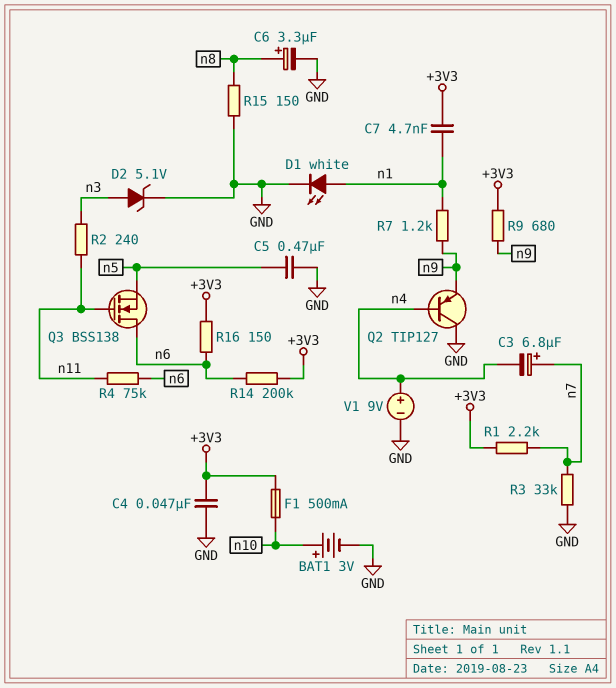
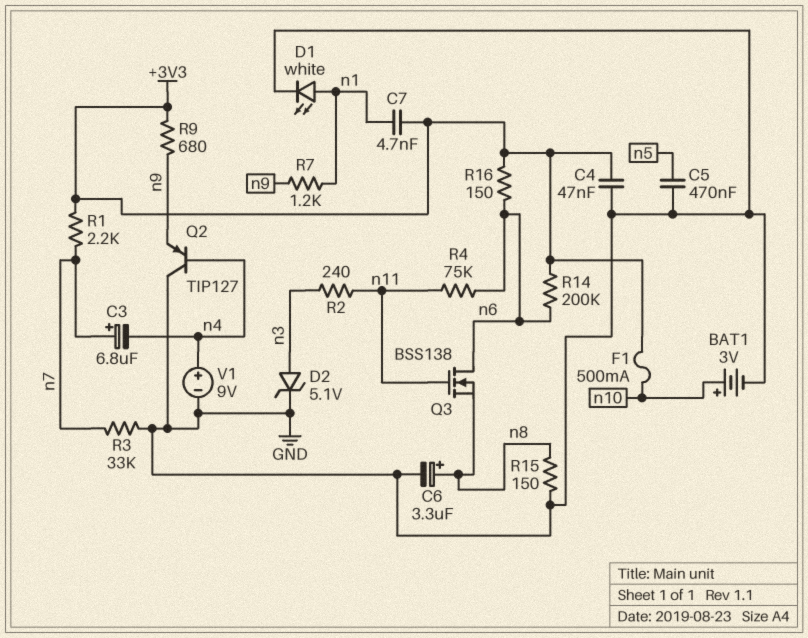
Q3: NMOS BSS138 (G n11, D n6, S n5) -> NMOS BSS138 (G n11, D n6, S n8)

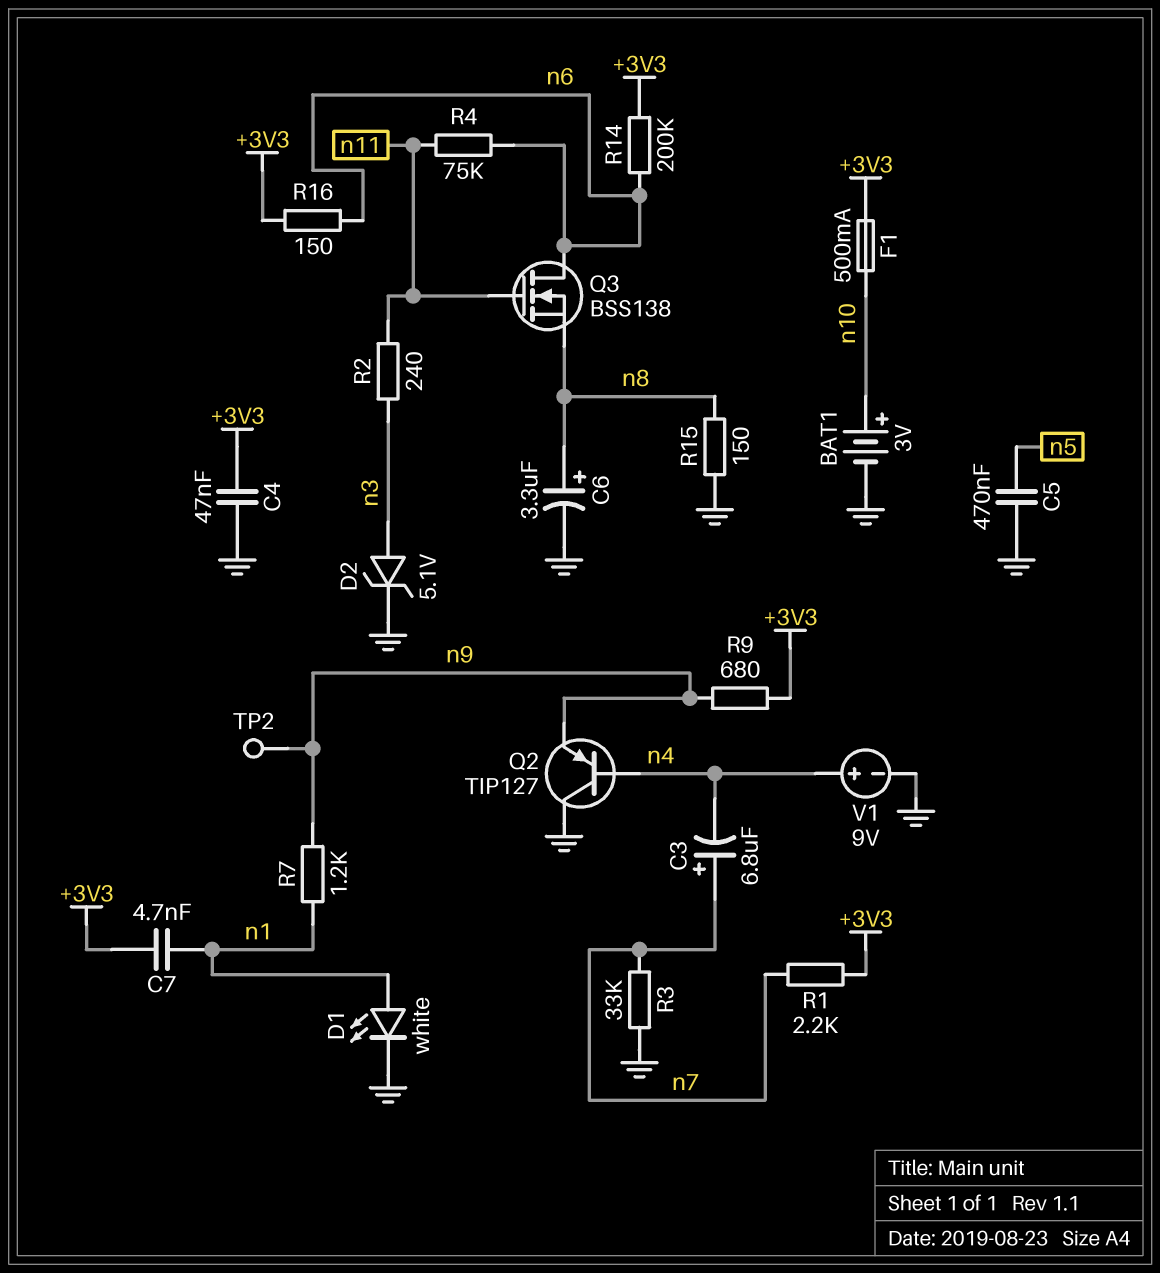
TP2: none -> test point (n9)

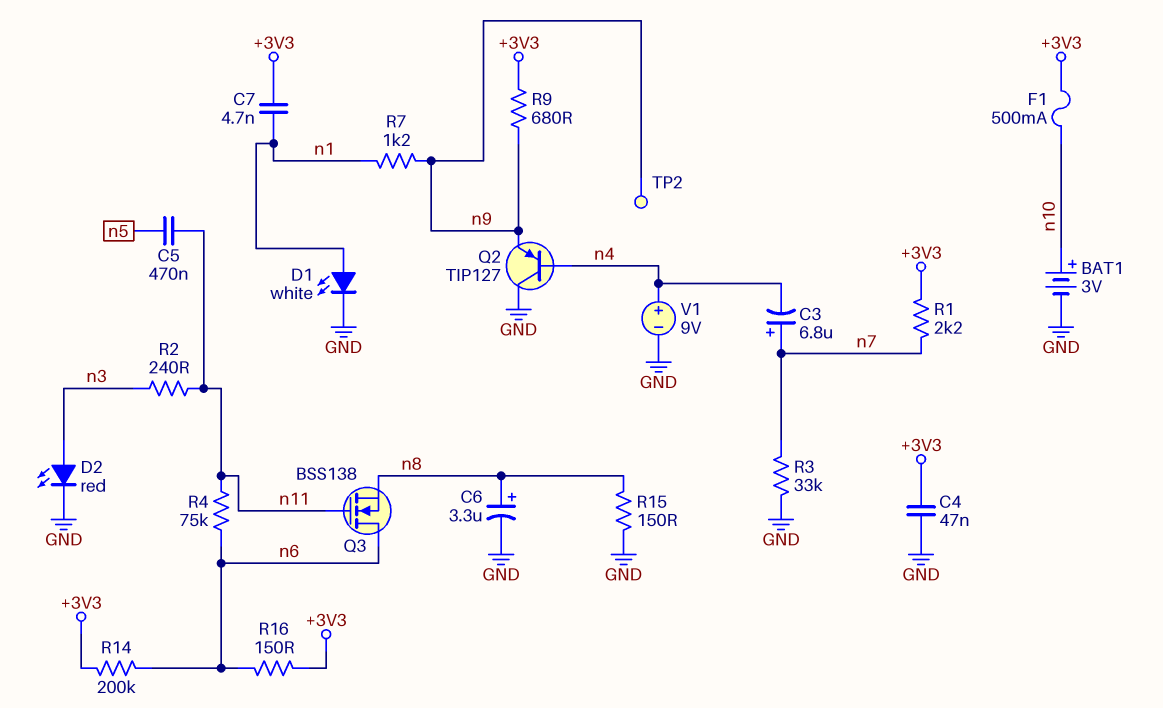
C5: 470nF (GND, n5) -> 470nF (n5, n11)
D2: zener 5.1V (A n3, K GND) -> LED red (A n3, K GND)

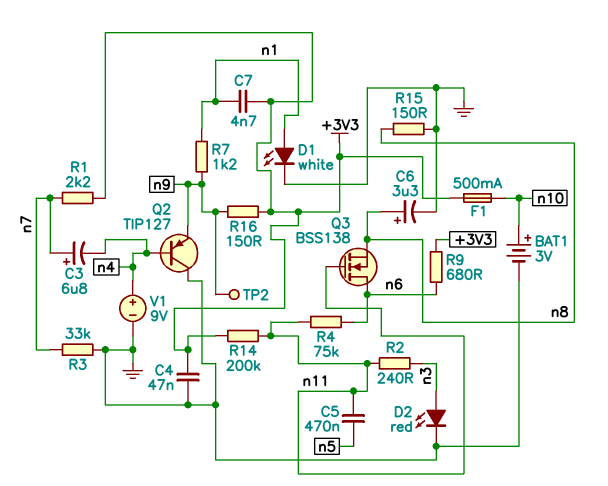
R9: 680 (+3V3, n9) -> 680 (+3V3, n6)
R14: 200k (+3V3, n6) -> 200k (+3V3, n11)
R16: 150 (+3V3, n6) -> 150 (+3V3, n9)

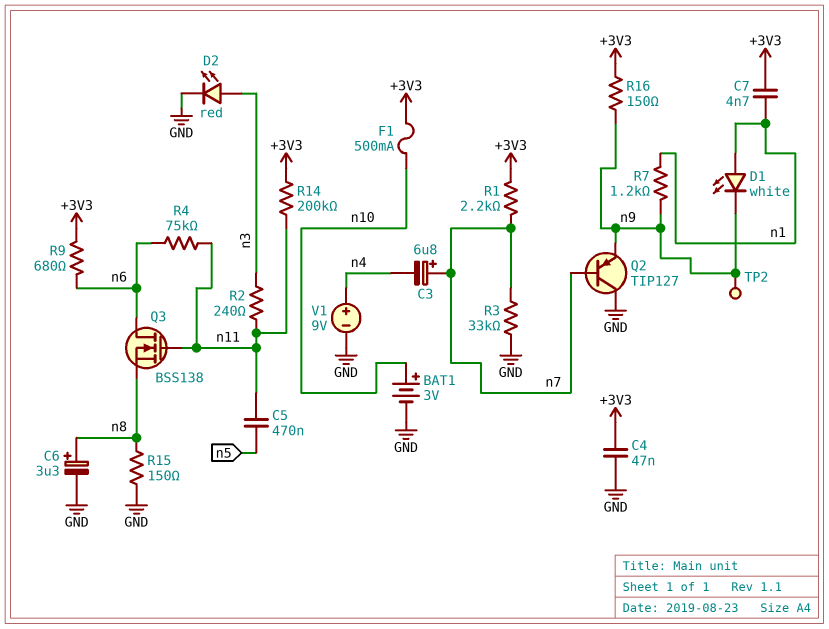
D1: LED white (A n1, K GND) -> LED white (A n1, K n9)
Q2: PNP TIP127 (B n4, C GND, E n9) -> PNP TIP127 (B n7, C GND, E n9)

